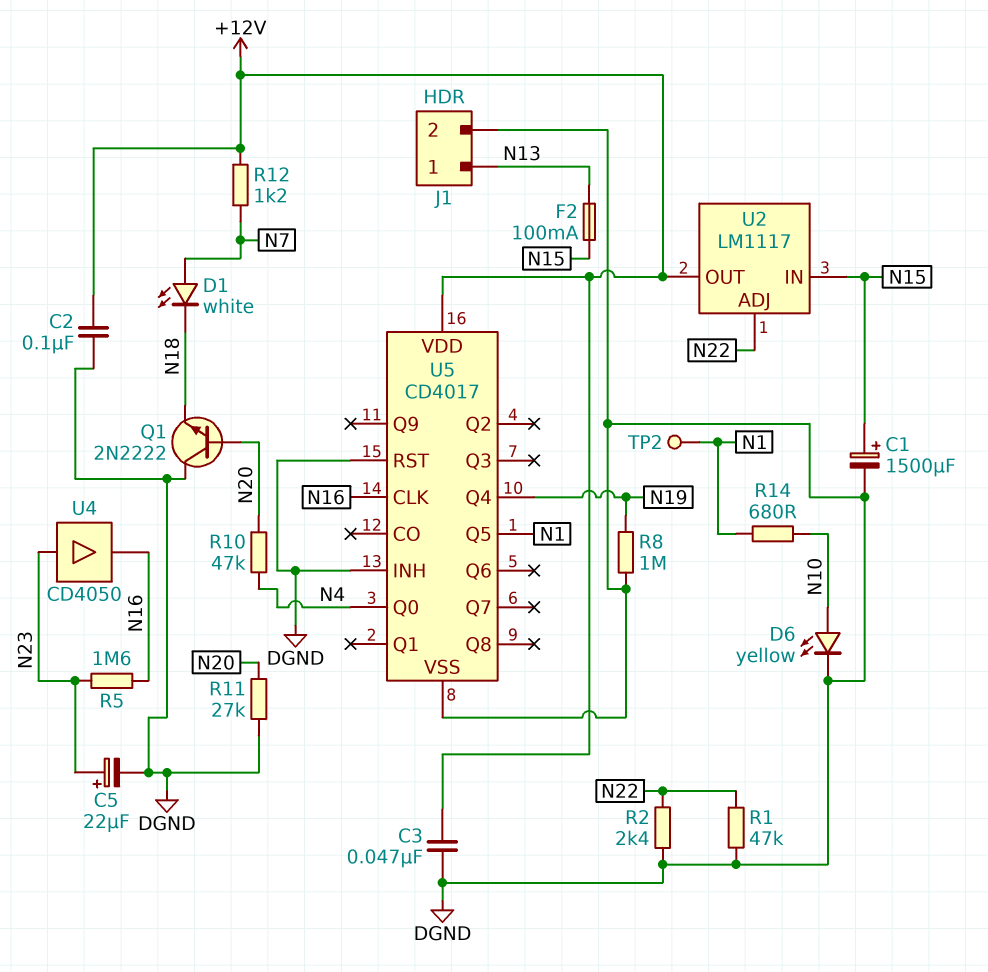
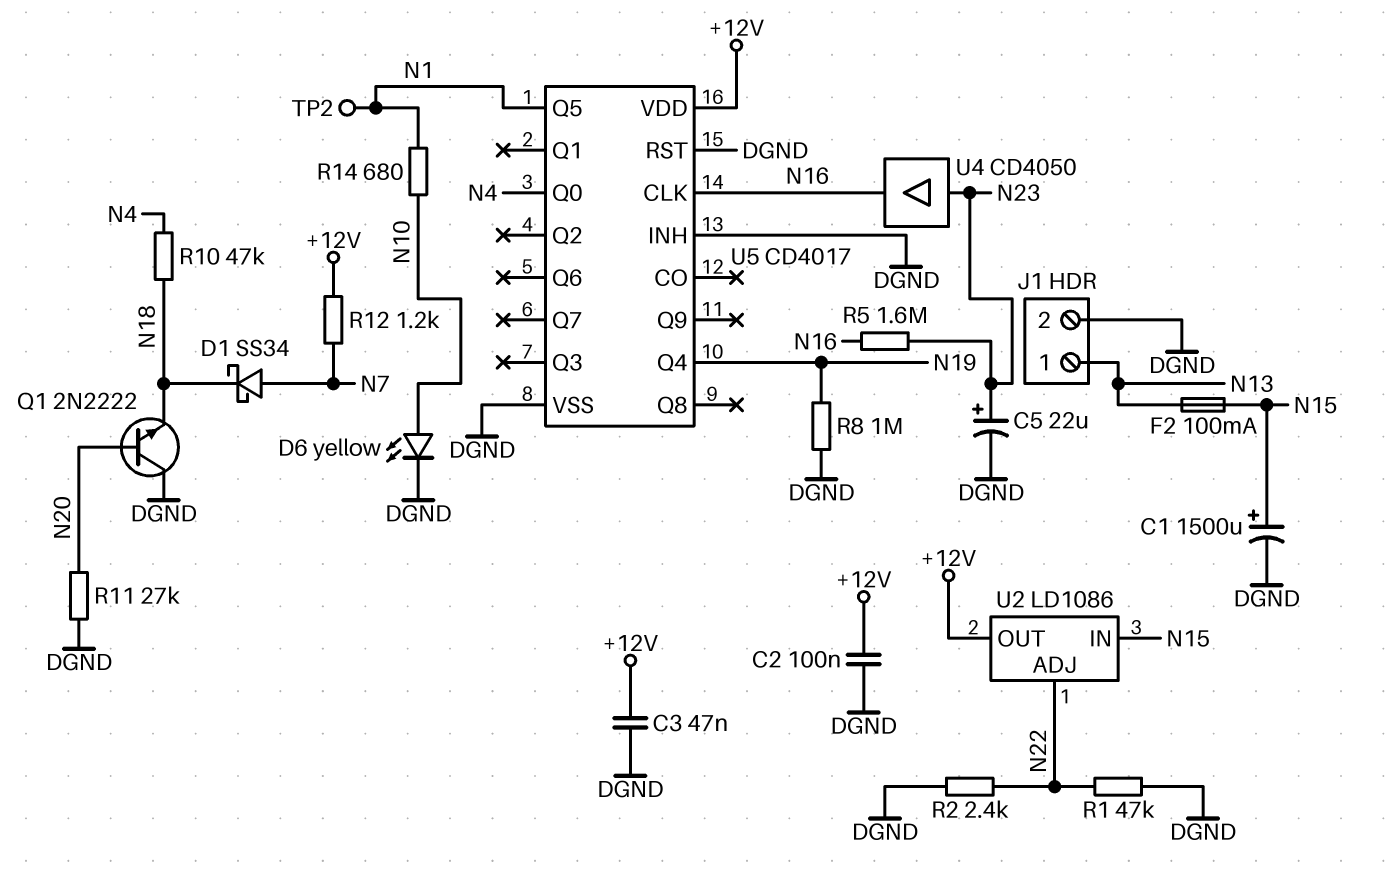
D1: LED white (A N7, K N18) -> schottky SS34 (A N7, K N18)
R10: 47k (N4, N20) -> 47k (N4, N18)
U2: LM1117 -> LD1086

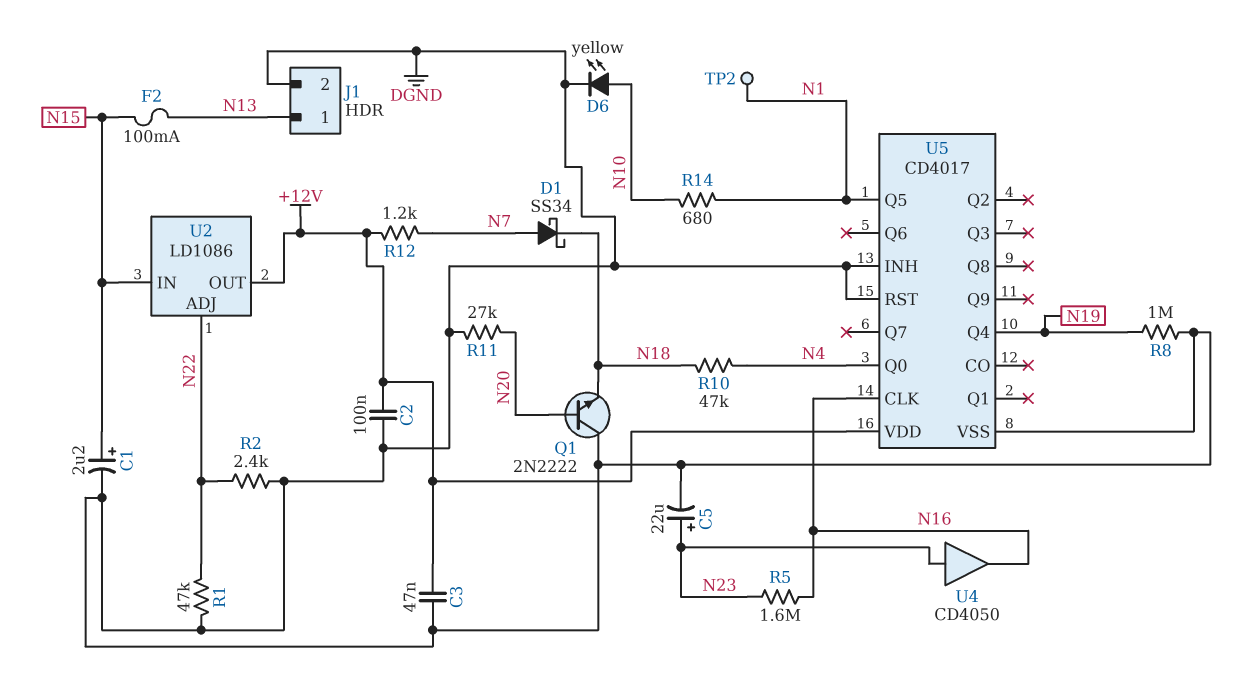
C1: 1500uF (plus N15, minus DGND) -> 2.2uF (plus N15, minus DGND)

